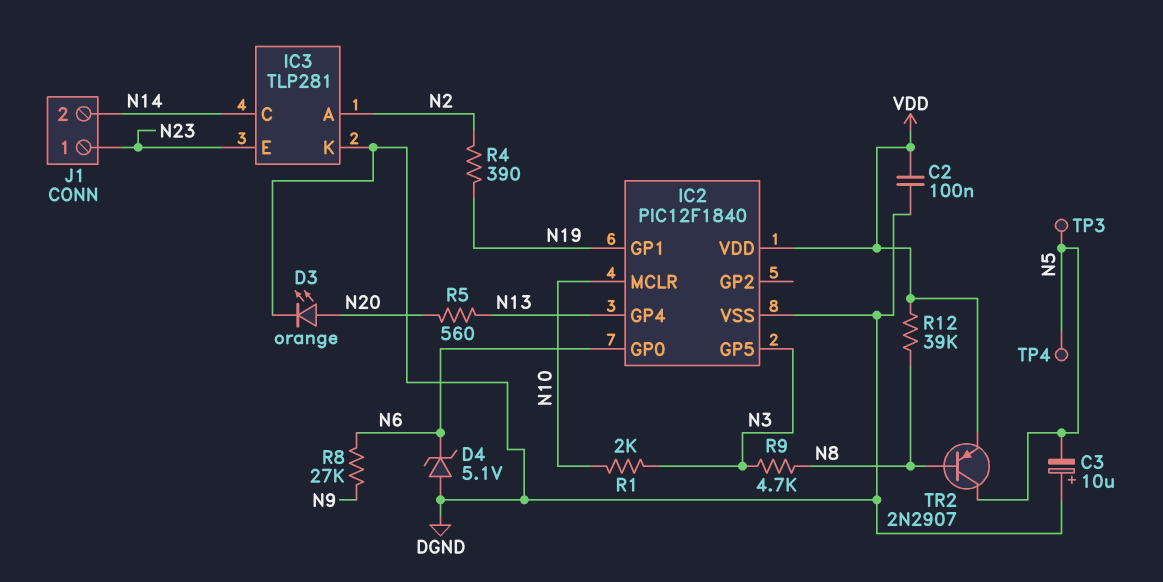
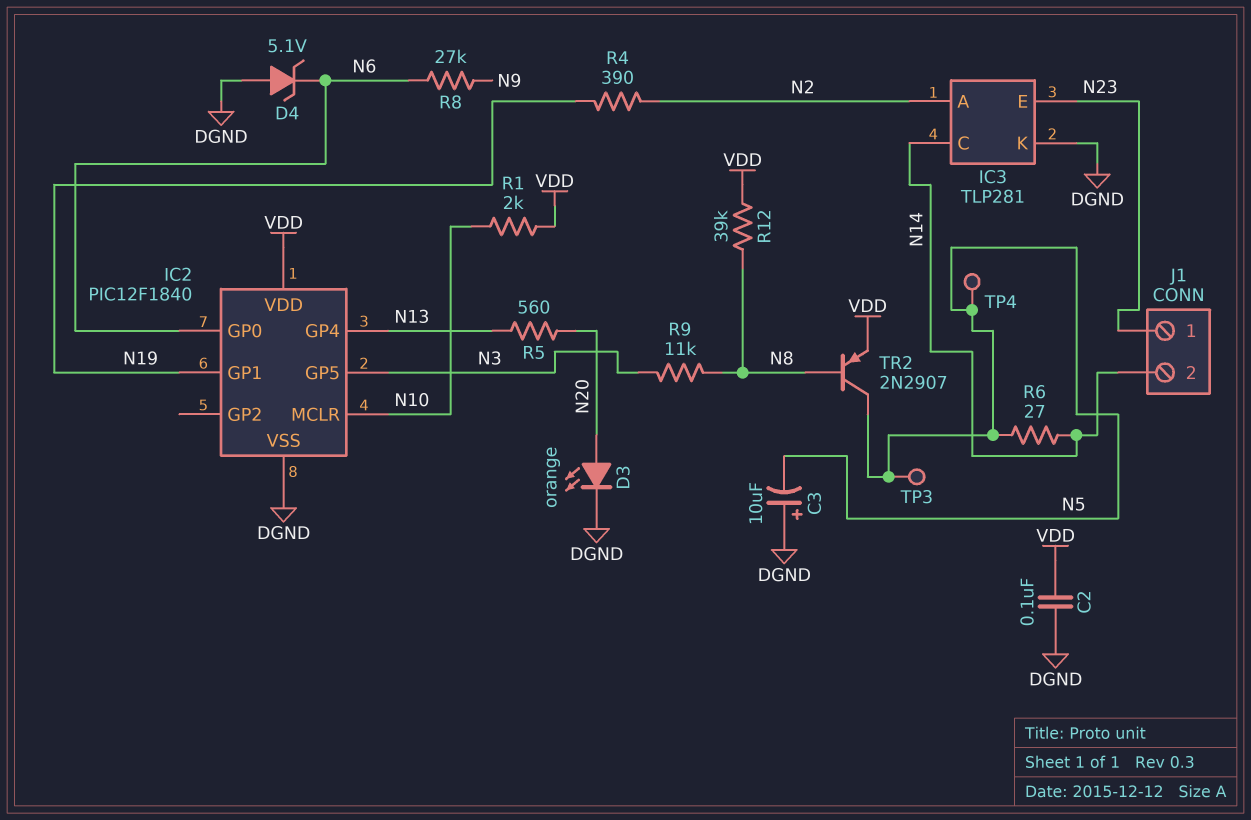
R1: 2k (N3, N10) -> 2k (N10, VDD)
R6: none -> 27 (N5, N14)
R9: 4.7k (N3, N8) -> 11k (N3, N8)

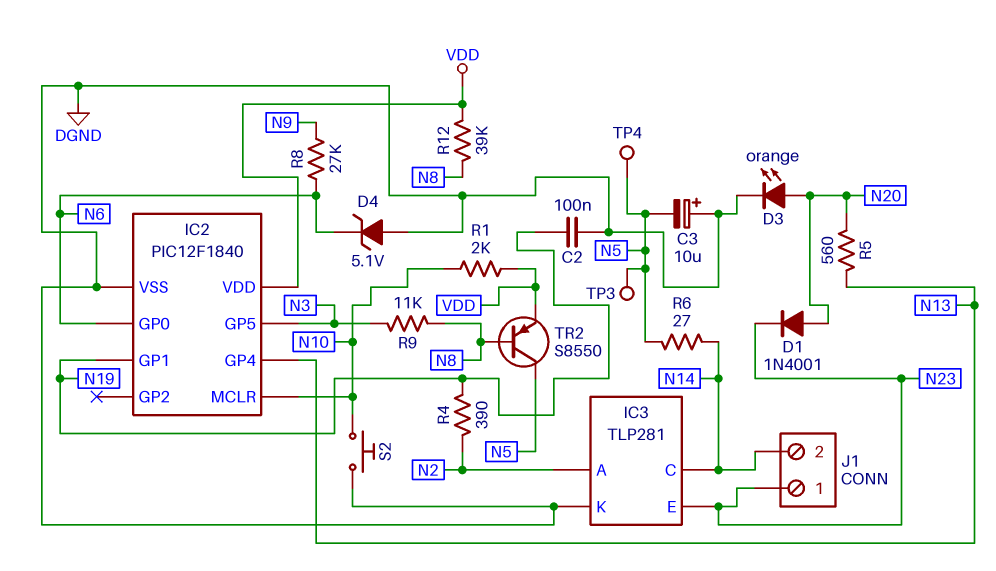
C2: 100nF (DGND, VDD) -> 100nF (DGND, N19)
D1: none -> diode 1N4001 (A N20, K N23)
S2: none -> button (DGND, N10)
TR2: PNP 2N2907 (B N8, C N5, E VDD) -> PNP S8550 (B N8, C N5, E VDD)

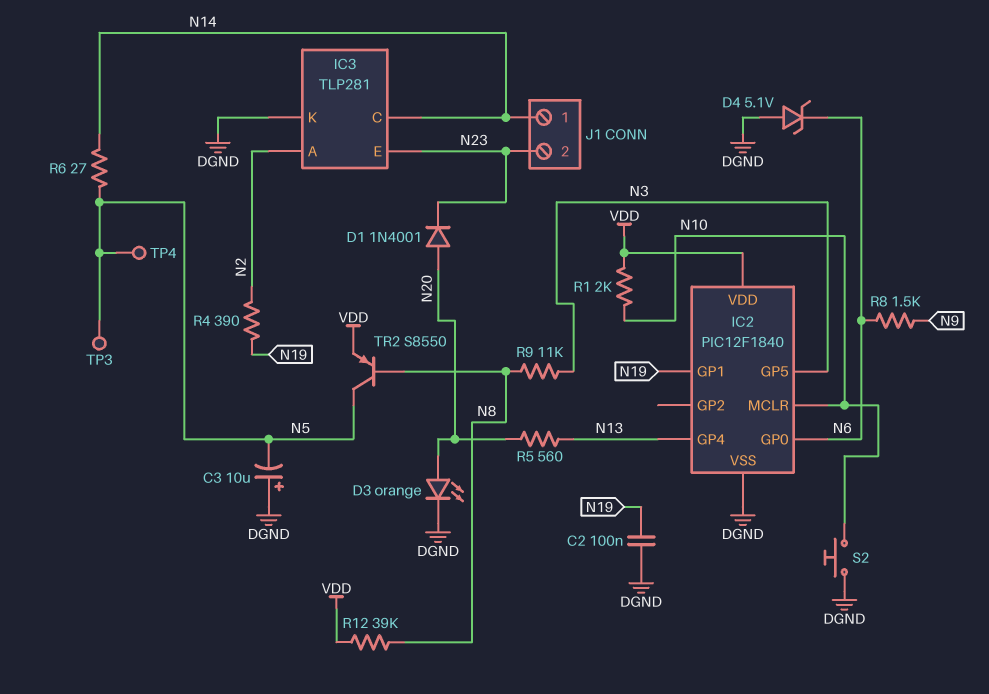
J1 pin 1: N23 -> N14
J1 pin 2: N14 -> N23
R8: 27k (N6, N9) -> 1.5k (N6, N9)

